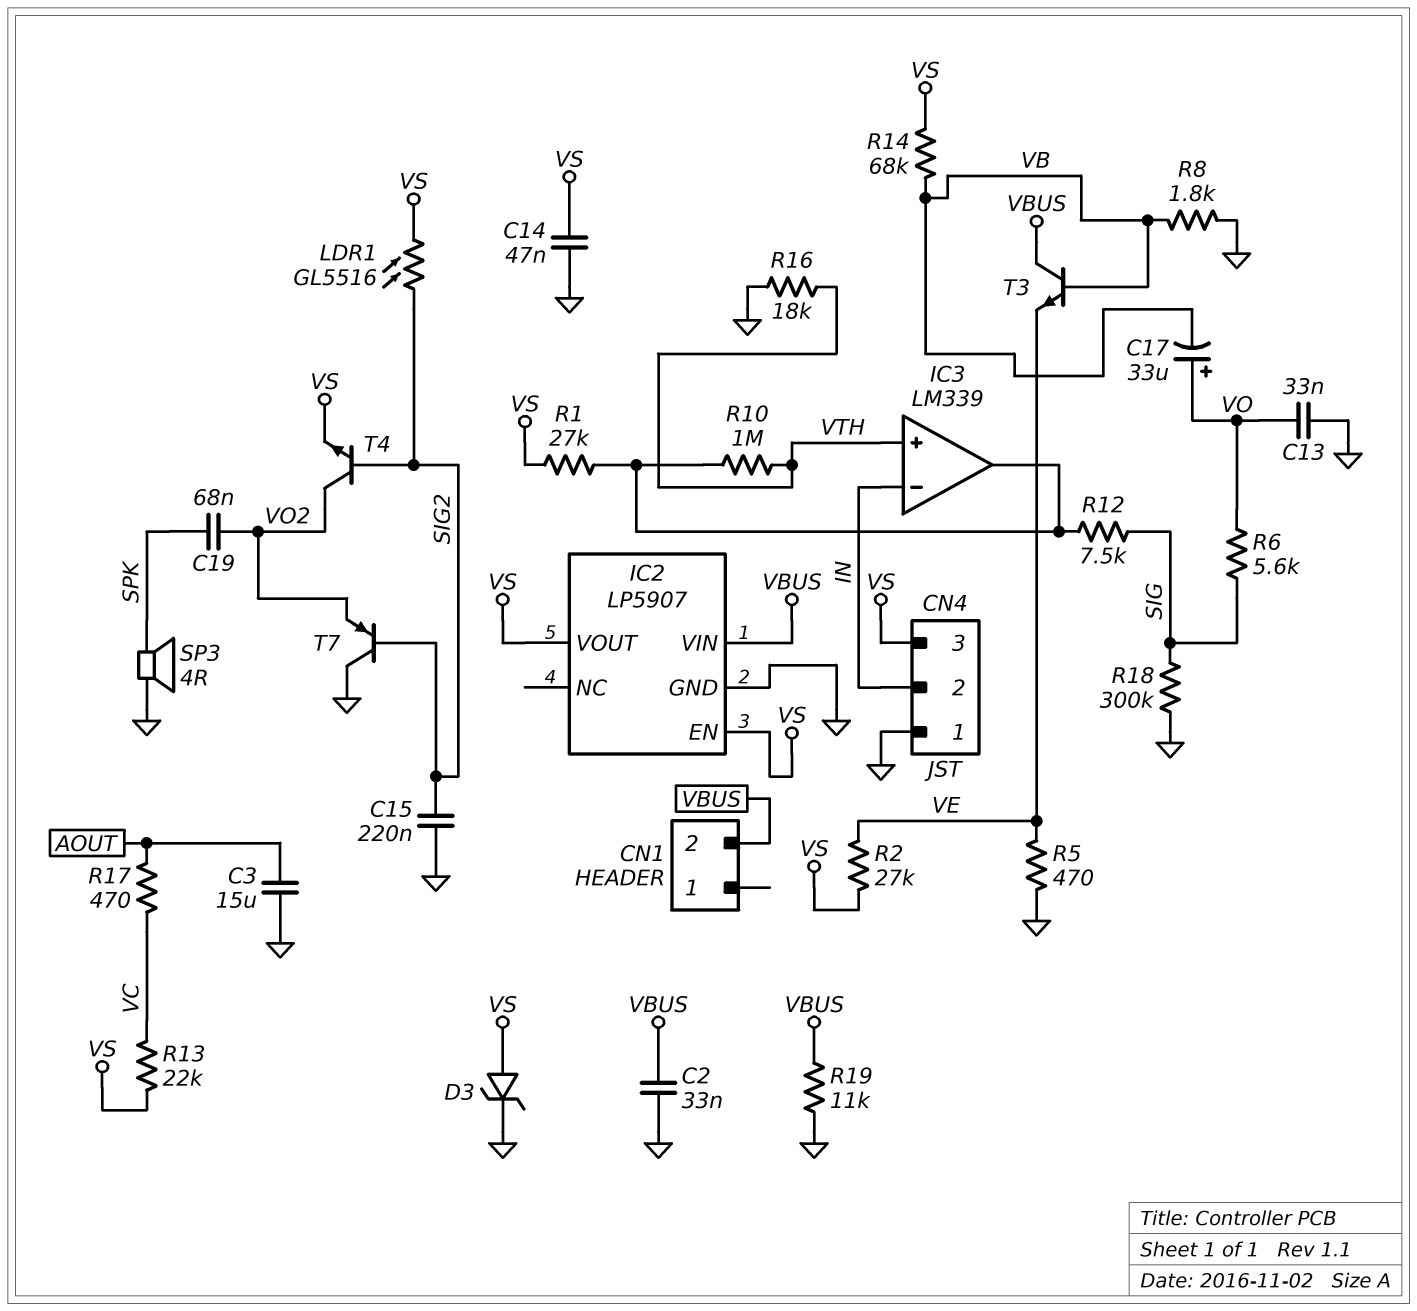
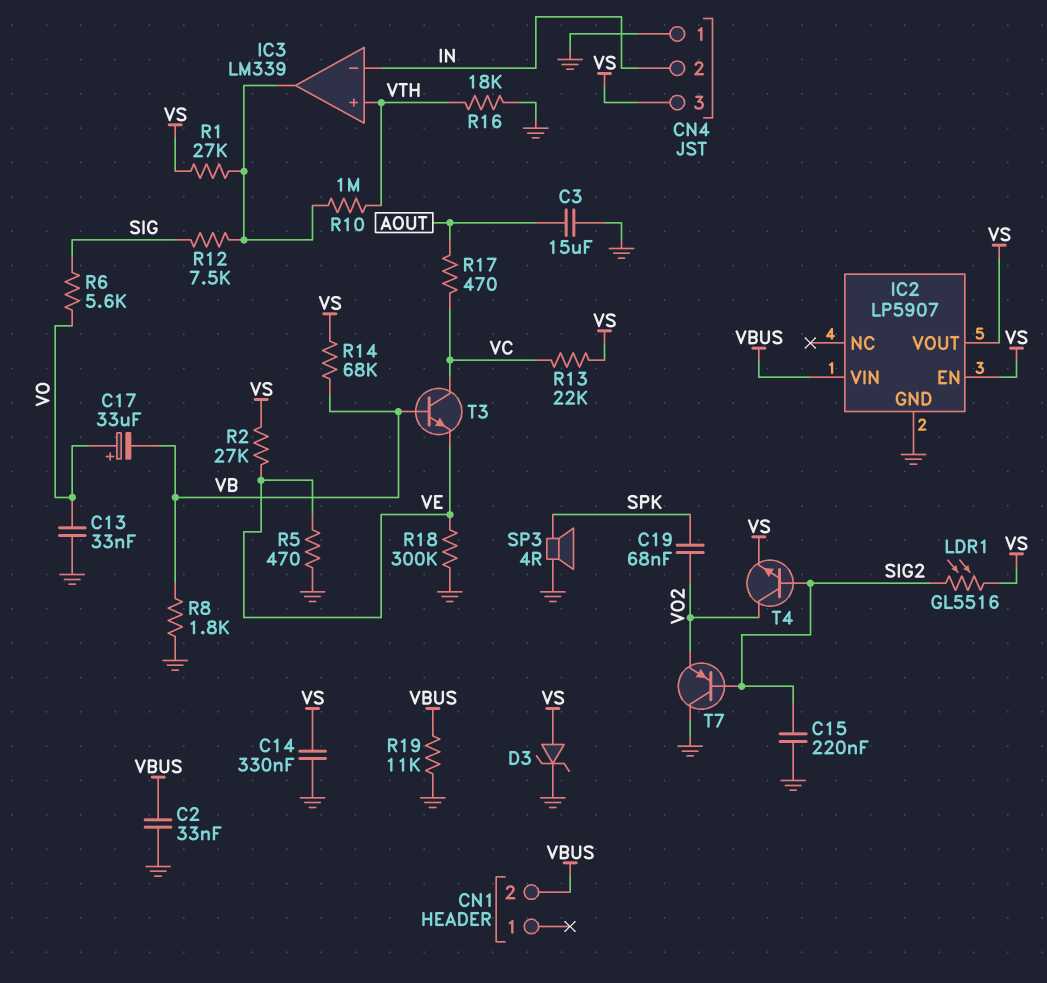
C14: 47nF (GND, VS) -> 330nF (GND, VS)
R18: 300k (GND, SIG) -> 300k (GND, VE)
T3: NPN (B VB, C VBUS, E VE) -> NPN (B VB, C VC, E VE)

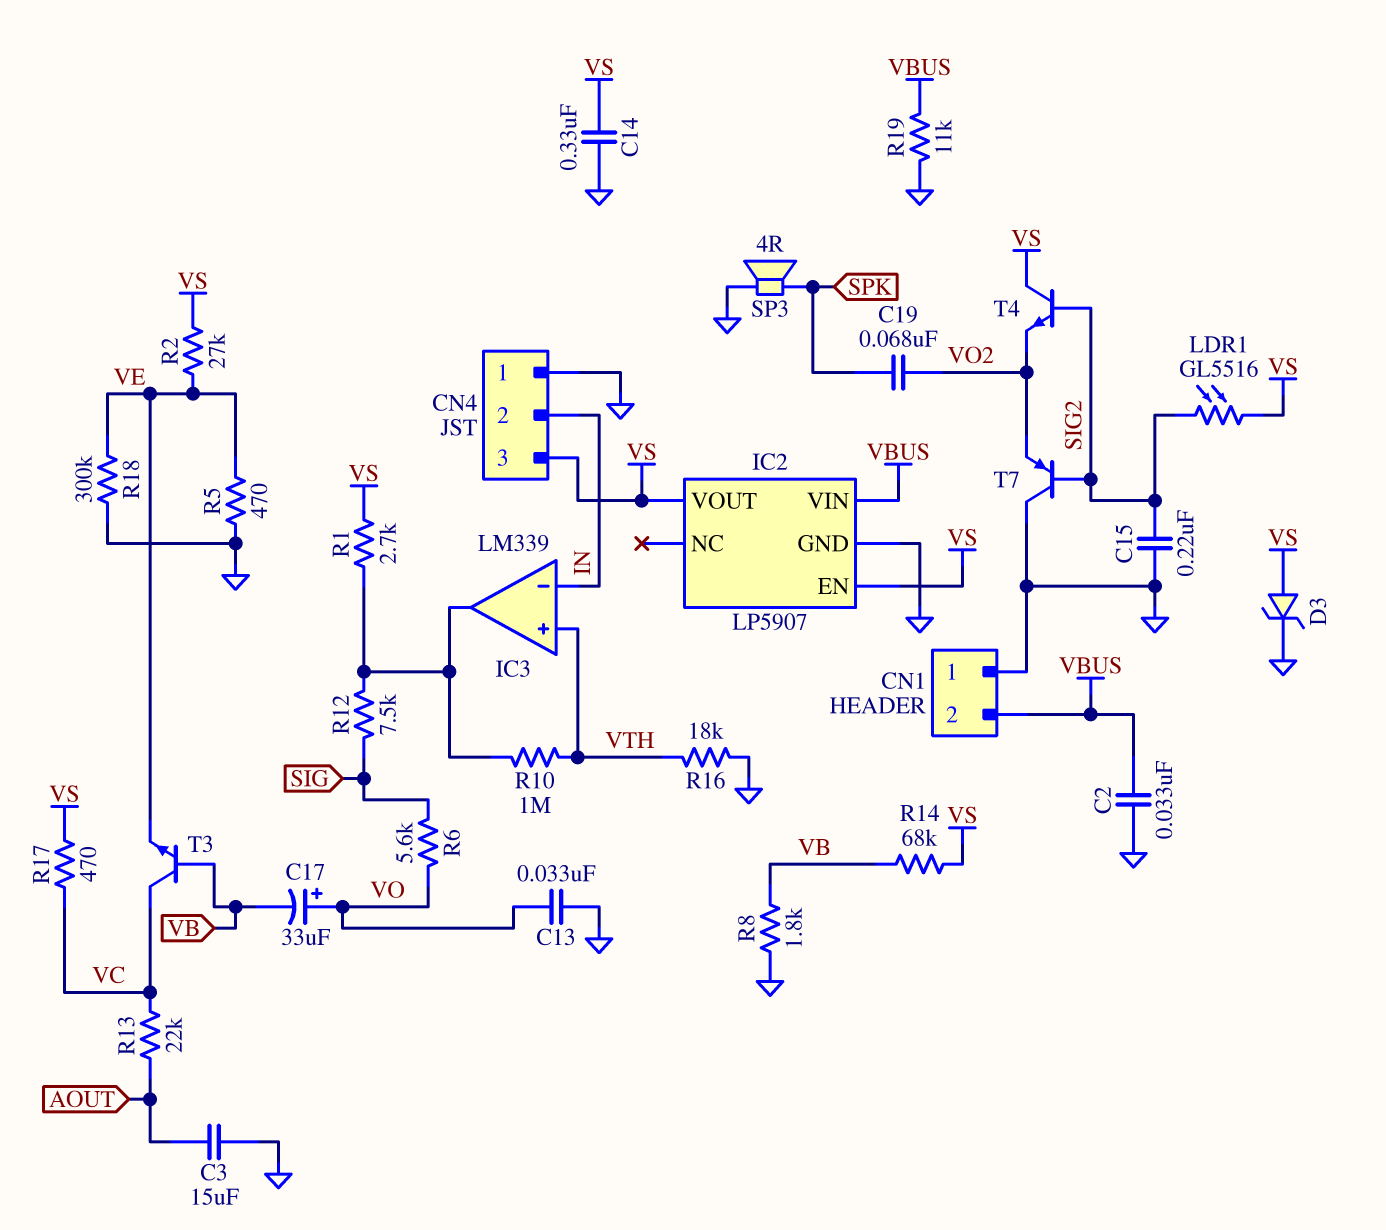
CN1 pin 1: none -> GND
R1: 27k (IC3/out, VS) -> 2.7k (IC3/out, VS)
R13: 22k (VC, VS) -> 22k (AOUT, VC)
R17: 470 (AOUT, VC) -> 470 (VC, VS)
T4: NPN (B SIG2, C VO2, E VS) -> NPN (B SIG2, C VS, E VO2)

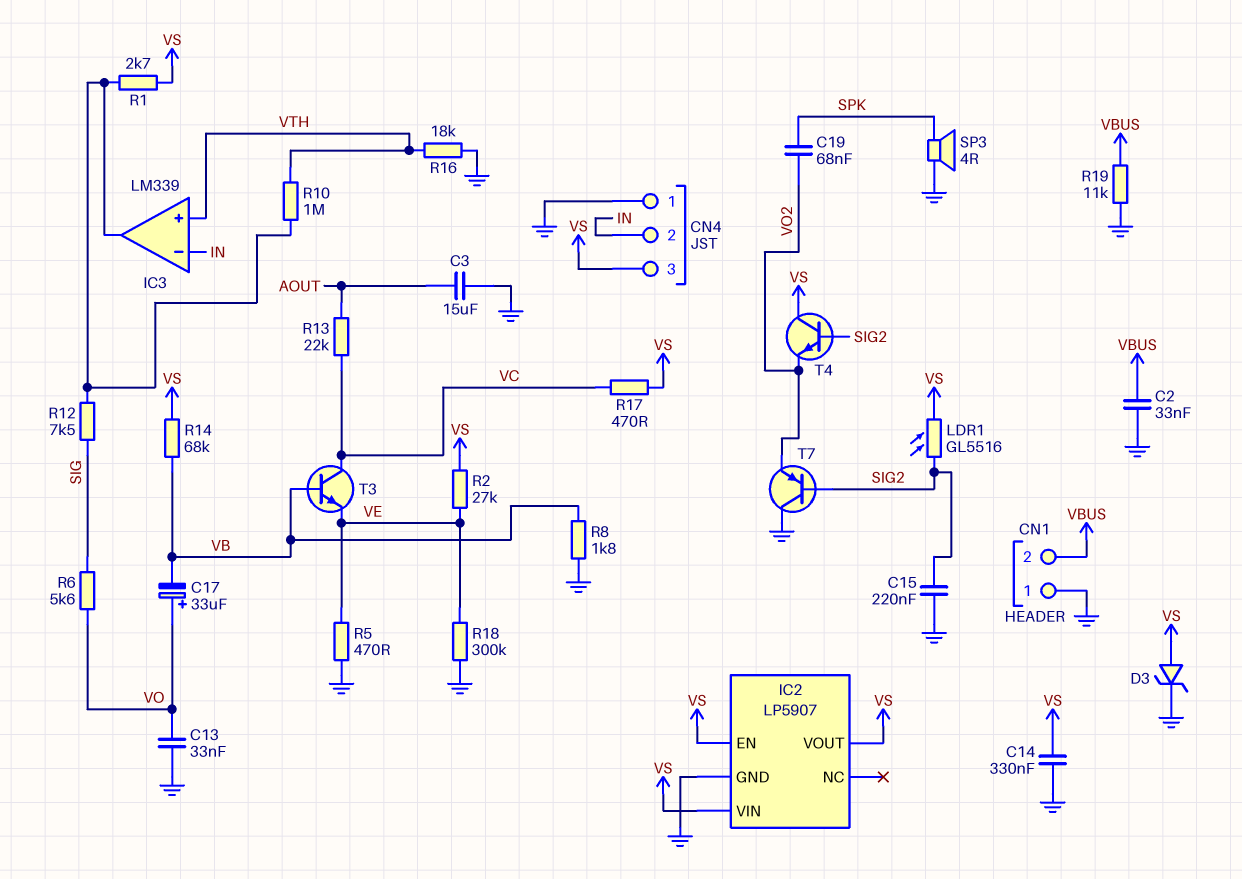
IC2 pin VIN: VBUS -> VS

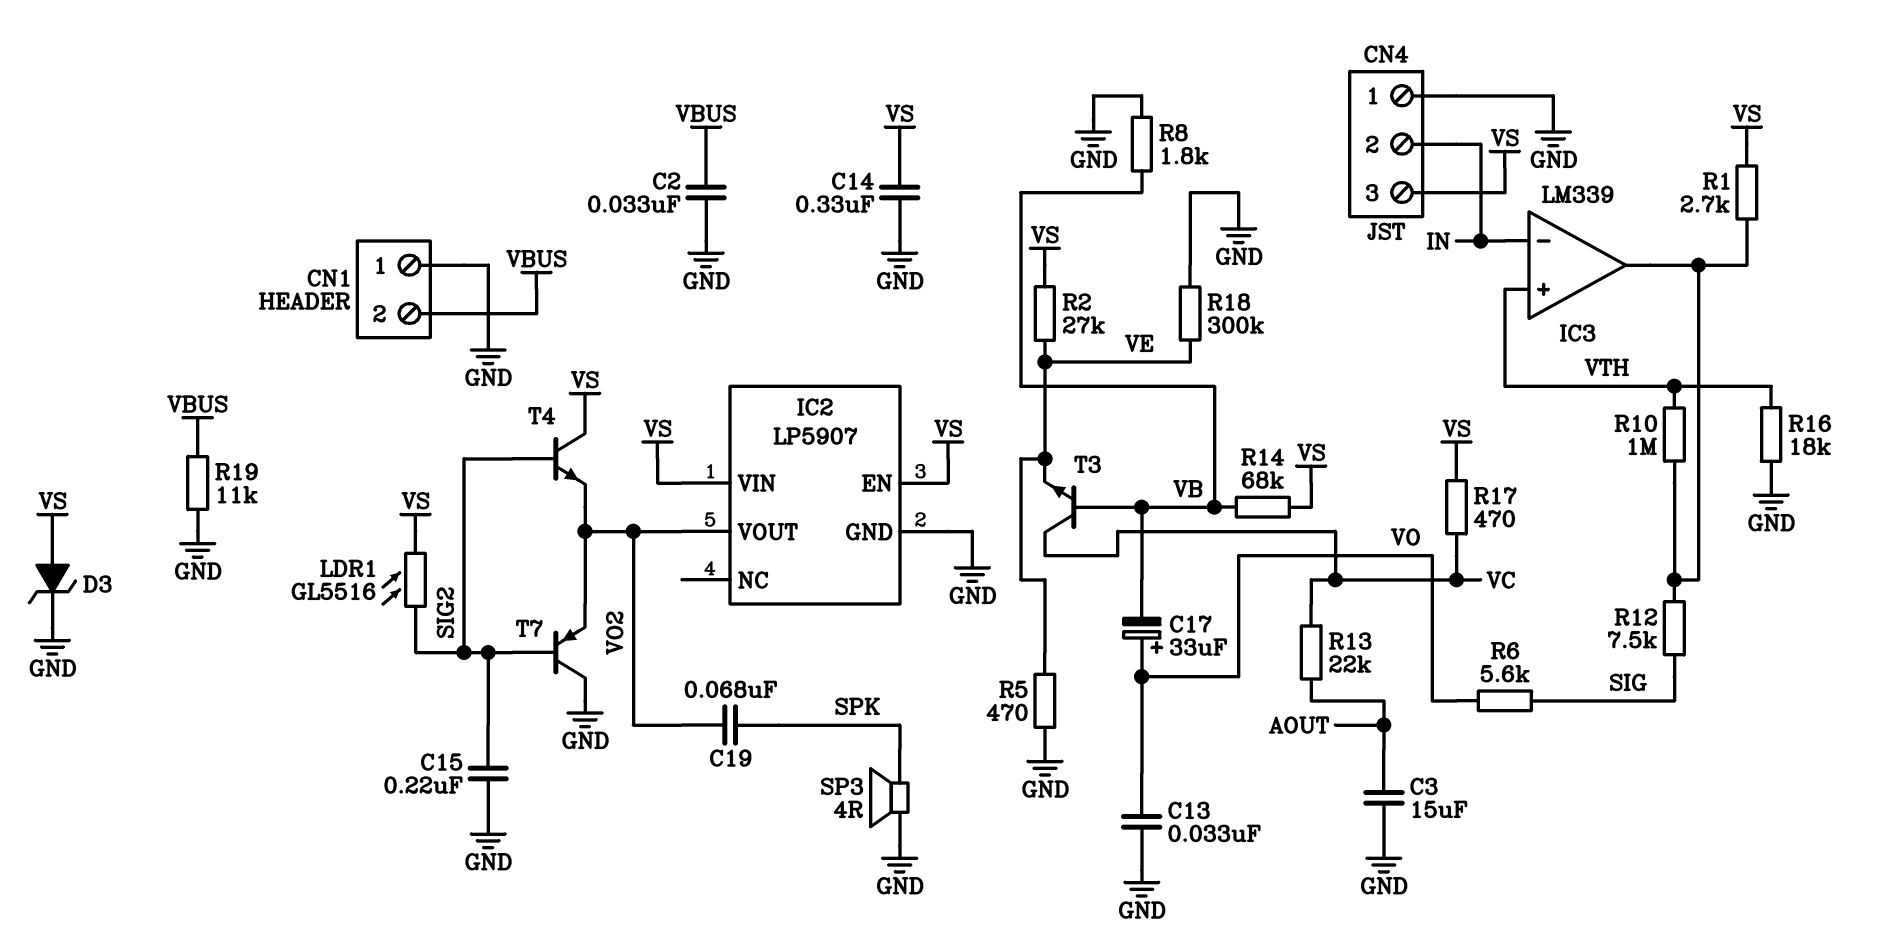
IC2 pin VOUT: VS -> VO2

